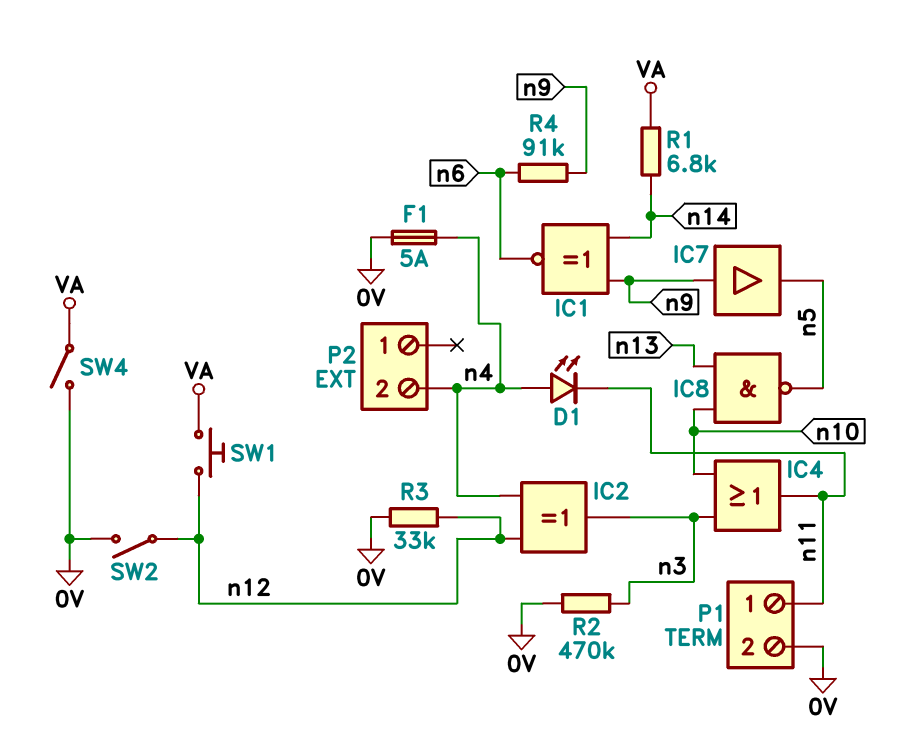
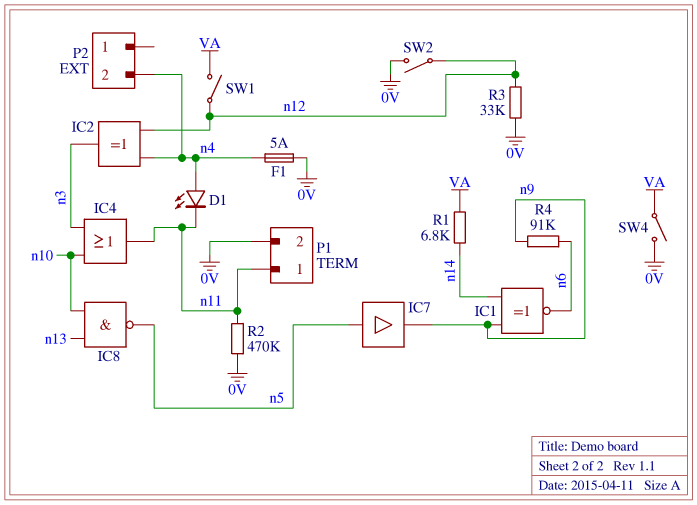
IC7: buffer (in n9, out n5) -> buffer (in n5, out n9)
R2: 470k (0V, n3) -> 470k (0V, n11)
SW1: button (VA, n12) -> switch (VA, n12)

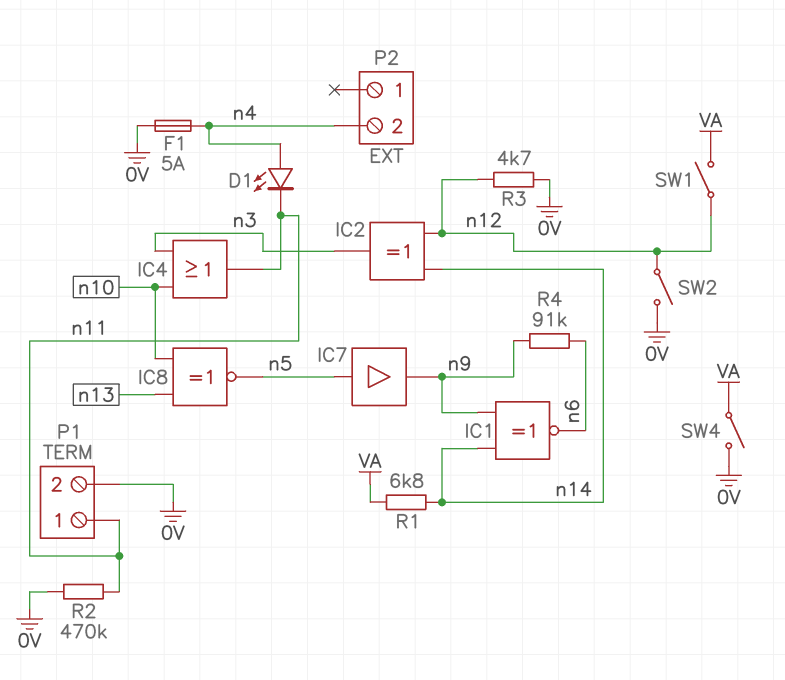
IC2: XOR (in n4, in n12, out n3) -> XOR (in n12, in n14, out n3)
IC8: NAND (in n10, in n13, out n5) -> XNOR (in n10, in n13, out n5)
R3: 33k (0V, n12) -> 4.7k (0V, n12)

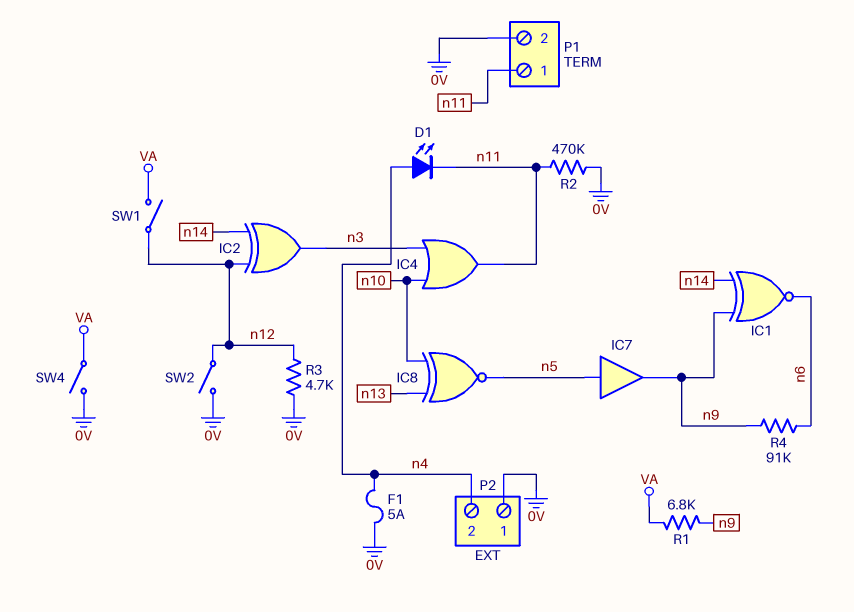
P2 pin 1: none -> 0V
R1: 6.8k (VA, n14) -> 6.8k (VA, n9)

